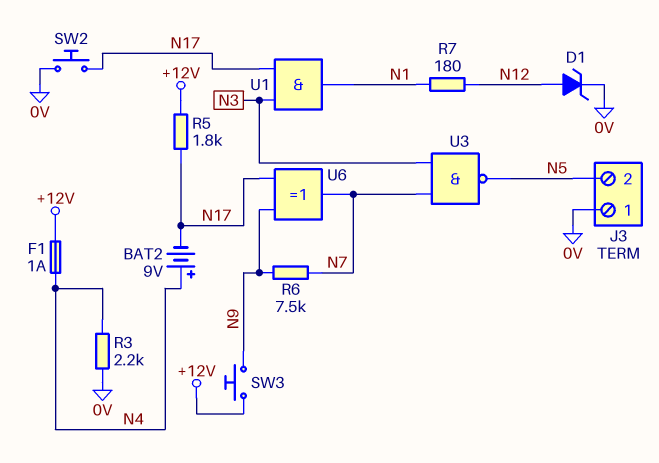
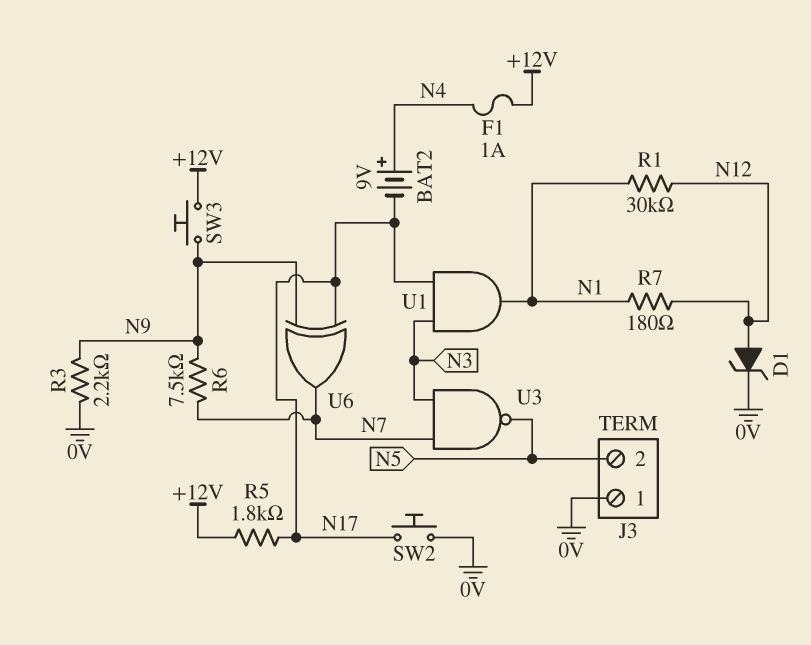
R1: none -> 30k (N1, N12)
R3: 2.2k (0V, N4) -> 2.2k (0V, N9)

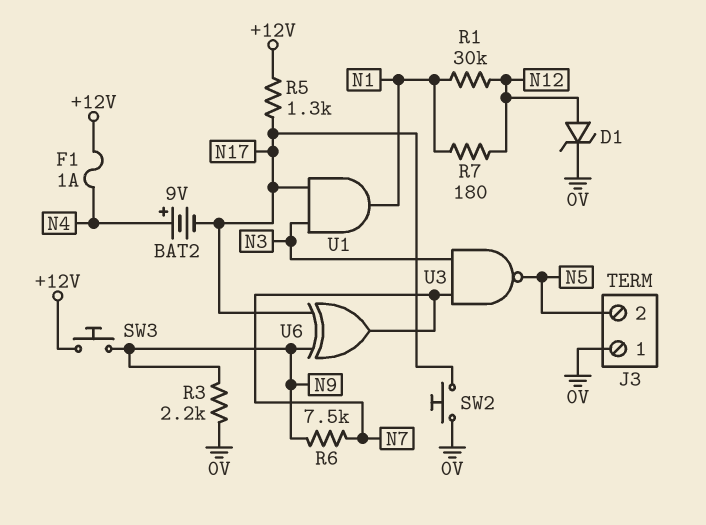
R5: 1.8k (+12V, N17) -> 1.3k (+12V, N17)

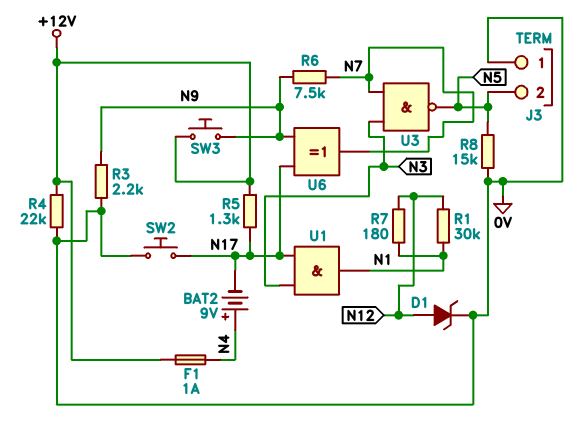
R4: none -> 22k (+12V, 0V)
R8: none -> 15k (0V, N5)

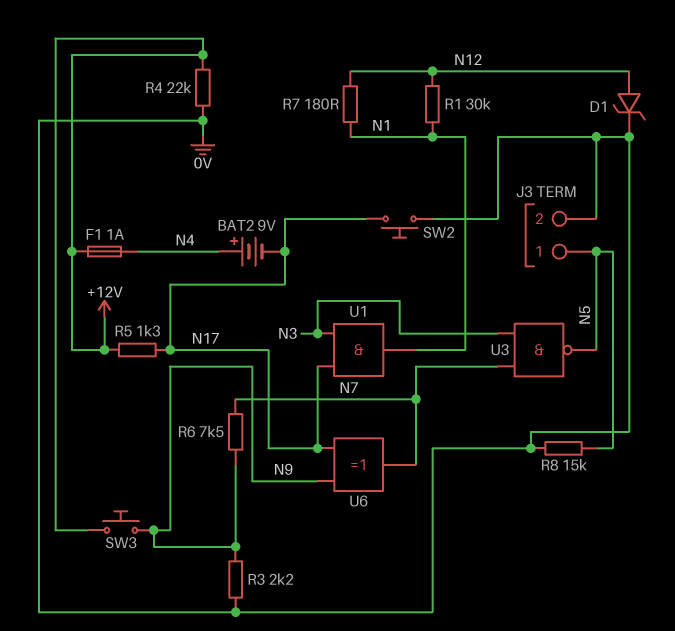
J3 pin 1: 0V -> N5
J3 pin 2: N5 -> 0V

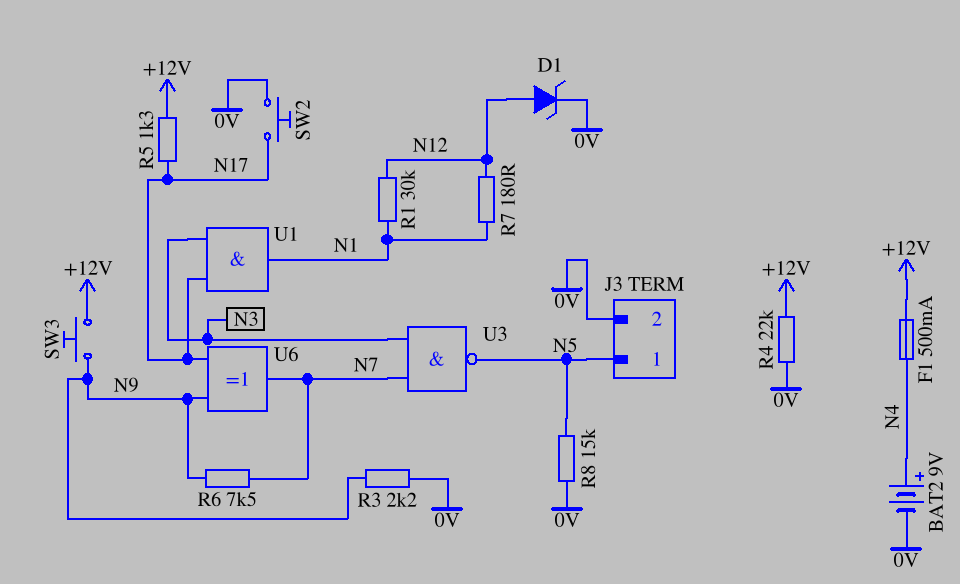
BAT2: 9V (plus N4, minus N17) -> 9V (plus N4, minus 0V)
F1: 1A (+12V, N4) -> 500mA (+12V, N4)

